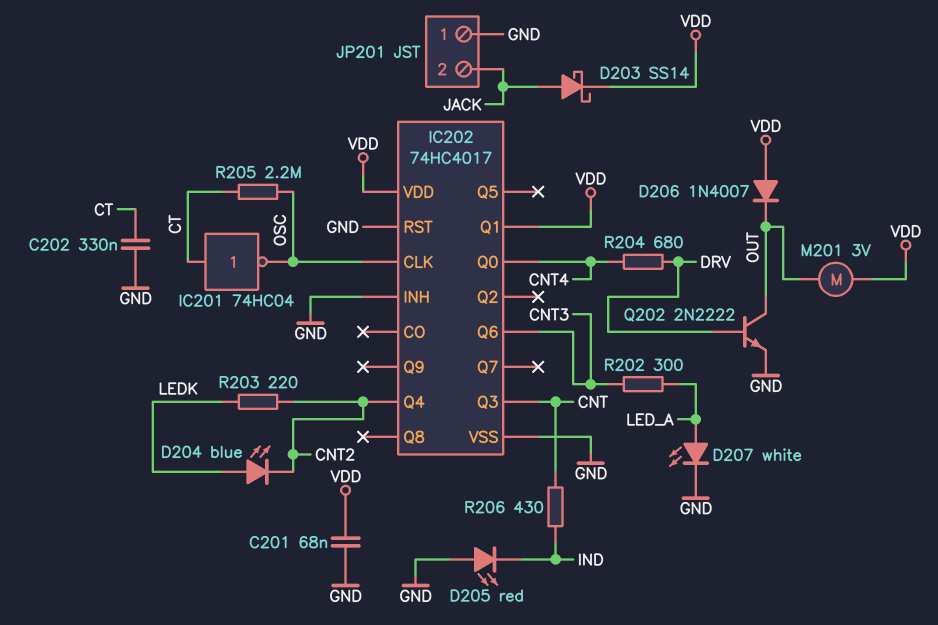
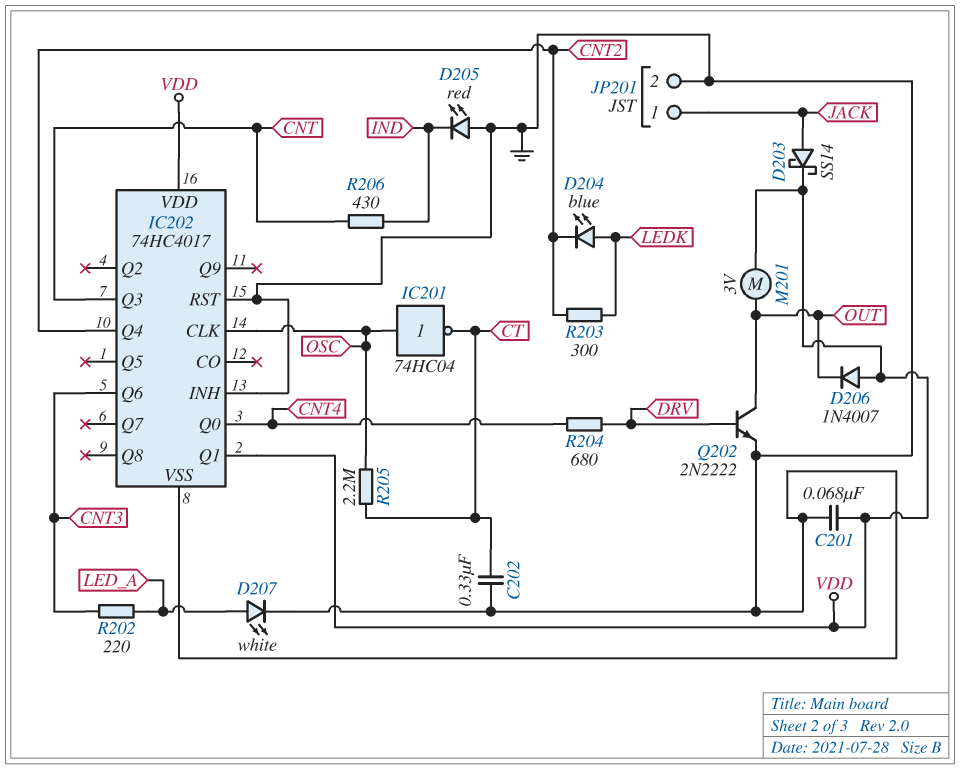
IC201: NOT 74HC04 (in CT, out OSC) -> NOT 74HC04 (in OSC, out CT)
JP201 pin 1: GND -> JACK
JP201 pin 2: JACK -> GND
R202: 300 (CNT3, LED_A) -> 220 (CNT3, LED_A)
R203: 220 (CNT2, LEDK) -> 300 (CNT2, LEDK)

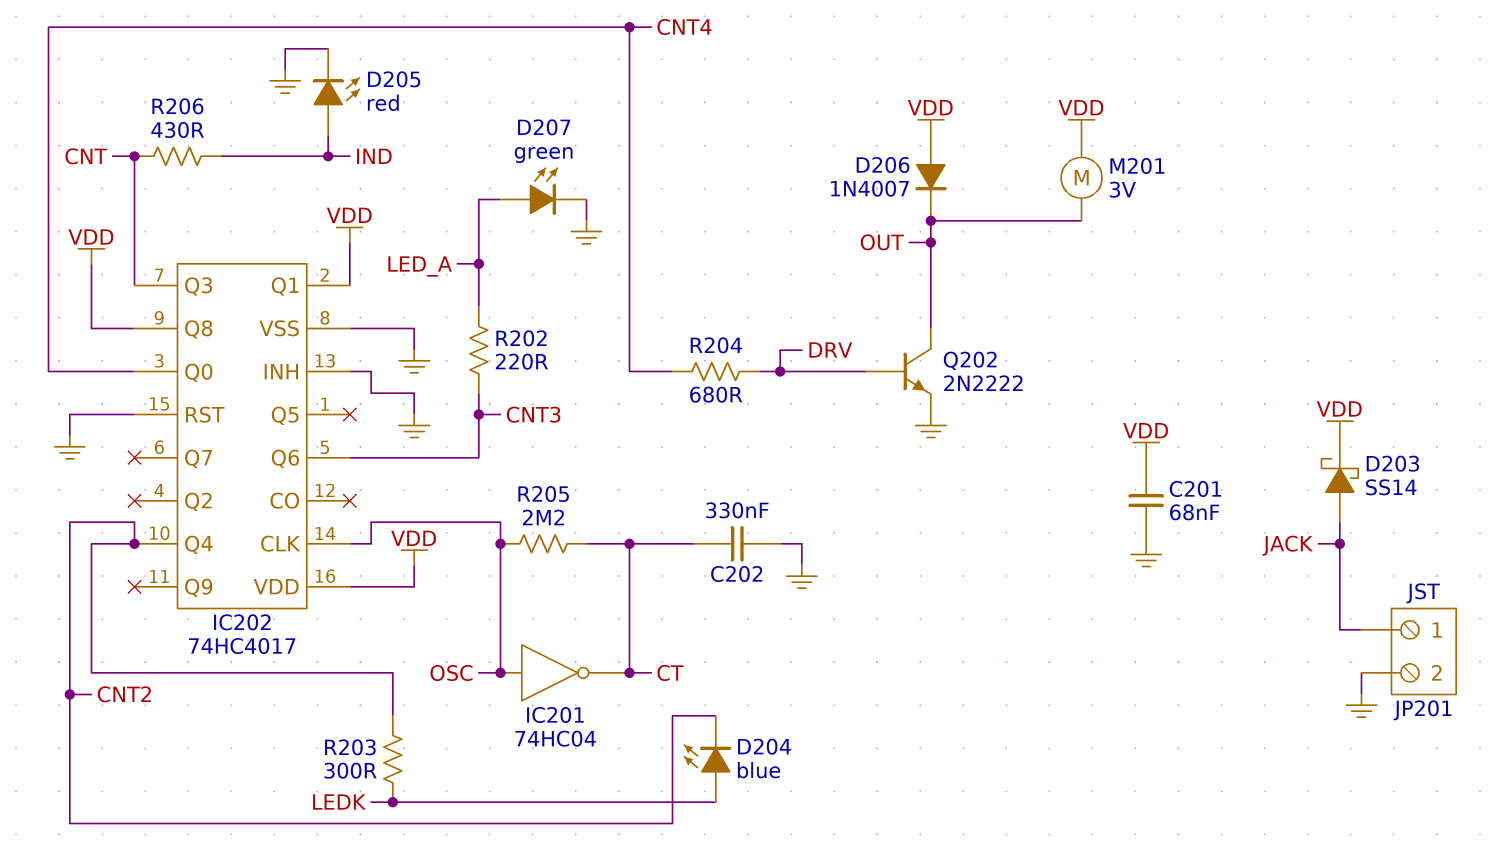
D205: LED red (A GND, K IND) -> LED red (A IND, K GND)
D207: LED white (A LED_A, K GND) -> LED green (A LED_A, K GND)
IC202 pin Q8: none -> VDD

